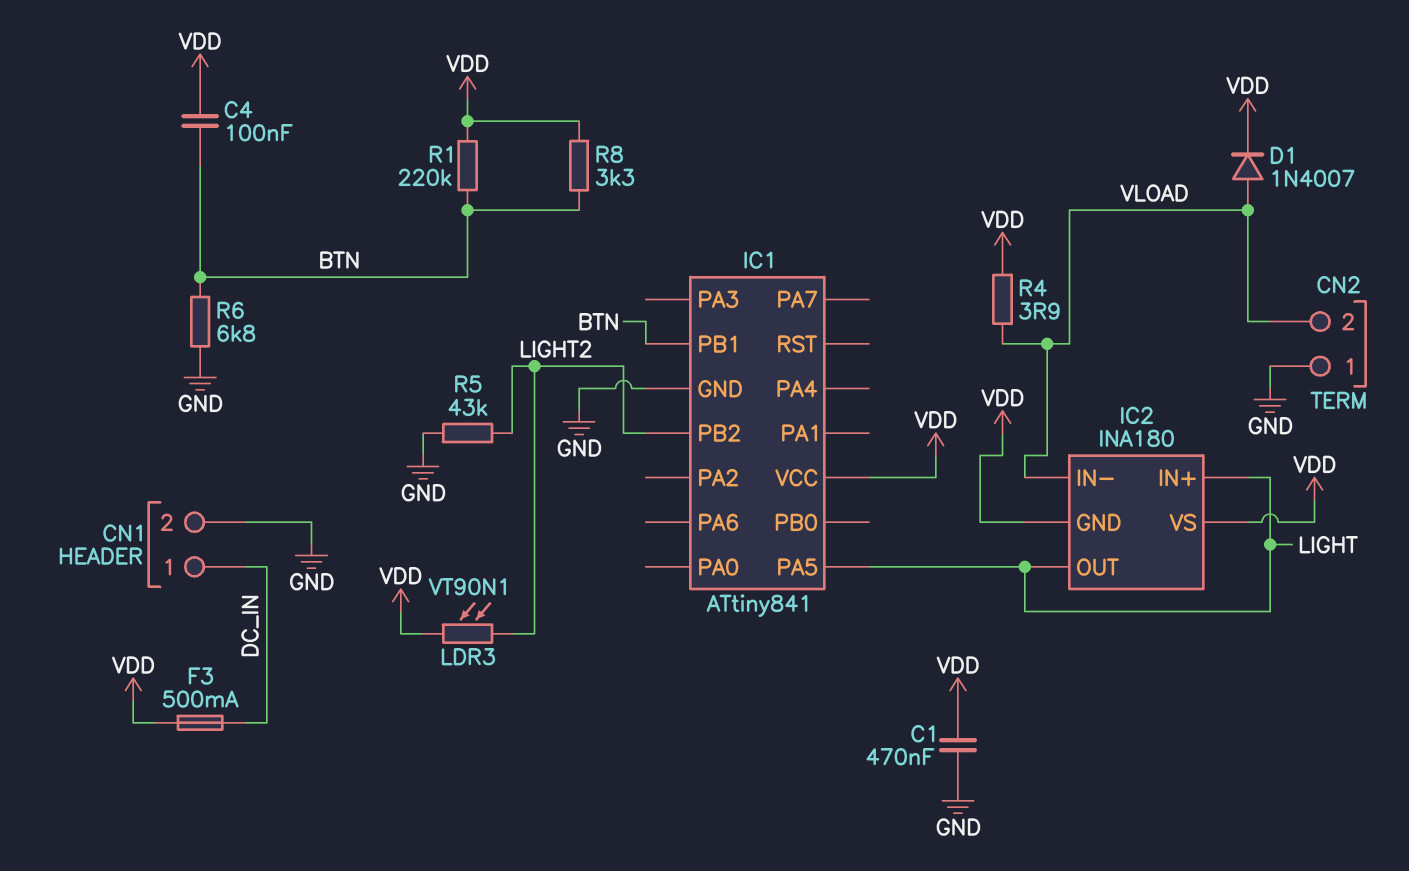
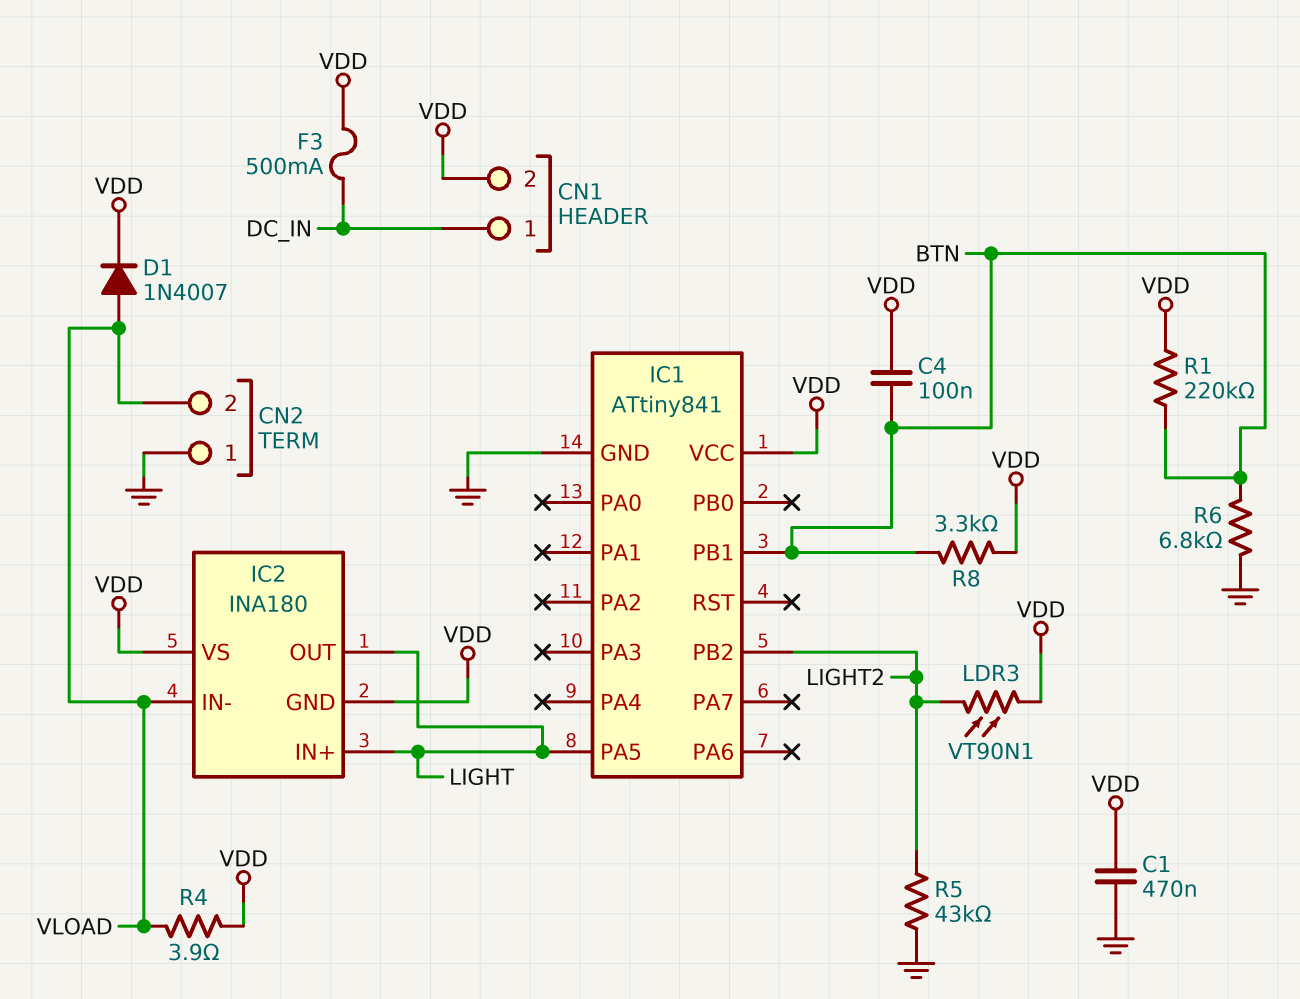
CN1 pin 2: GND -> VDD

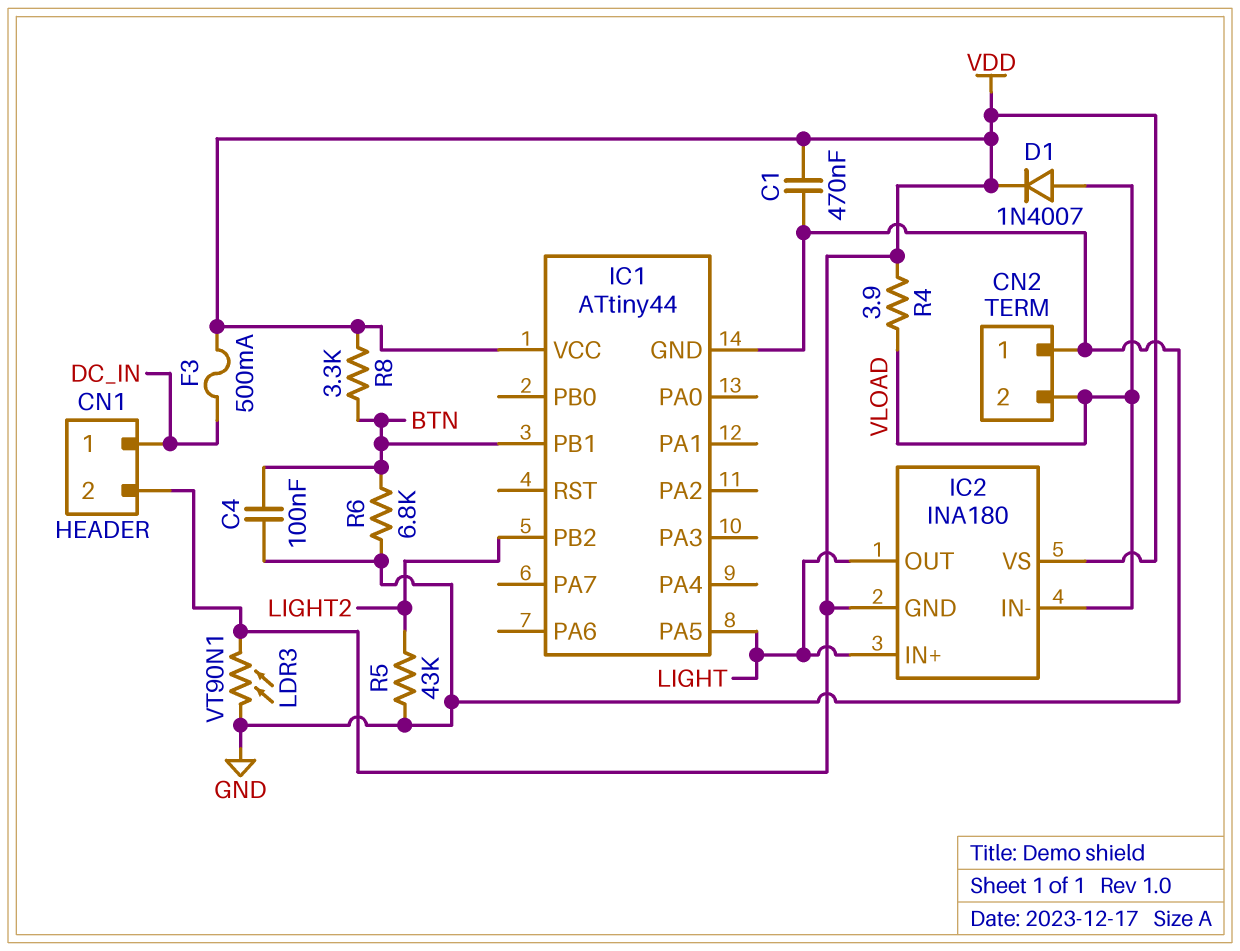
C4: 100nF (BTN, VDD) -> 100nF (BTN, GND)
IC1: ATtiny841 -> ATtiny44
LDR3: VT90N1 (LIGHT2, VDD) -> VT90N1 (GND, VDD)
R1: 220k (BTN, VDD) -> none

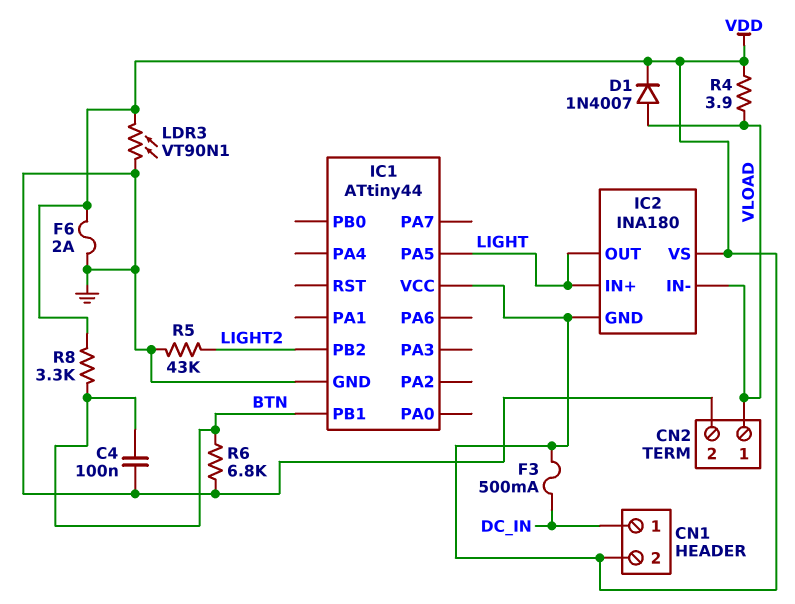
C1: 470nF (GND, VDD) -> none
CN2 pin 1: GND -> VLOAD
CN2 pin 2: VLOAD -> GND
F6: none -> 2A (GND, VDD)

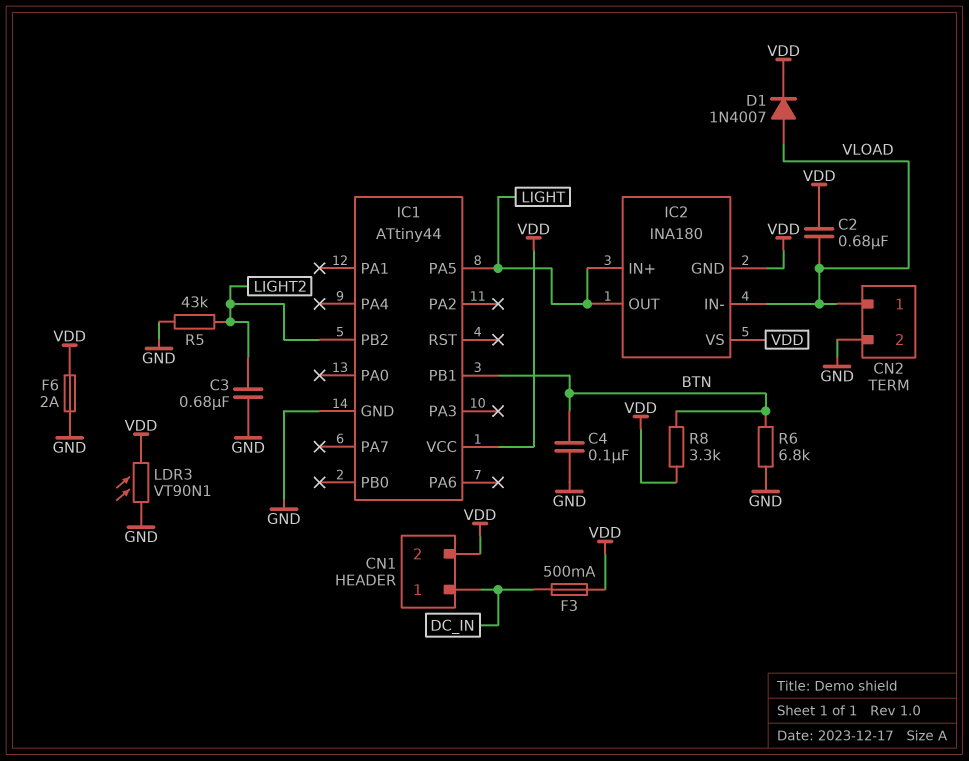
C2: none -> 680nF (VDD, VLOAD)
C3: none -> 680nF (GND, LIGHT2)
R4: 3.9 (VDD, VLOAD) -> none

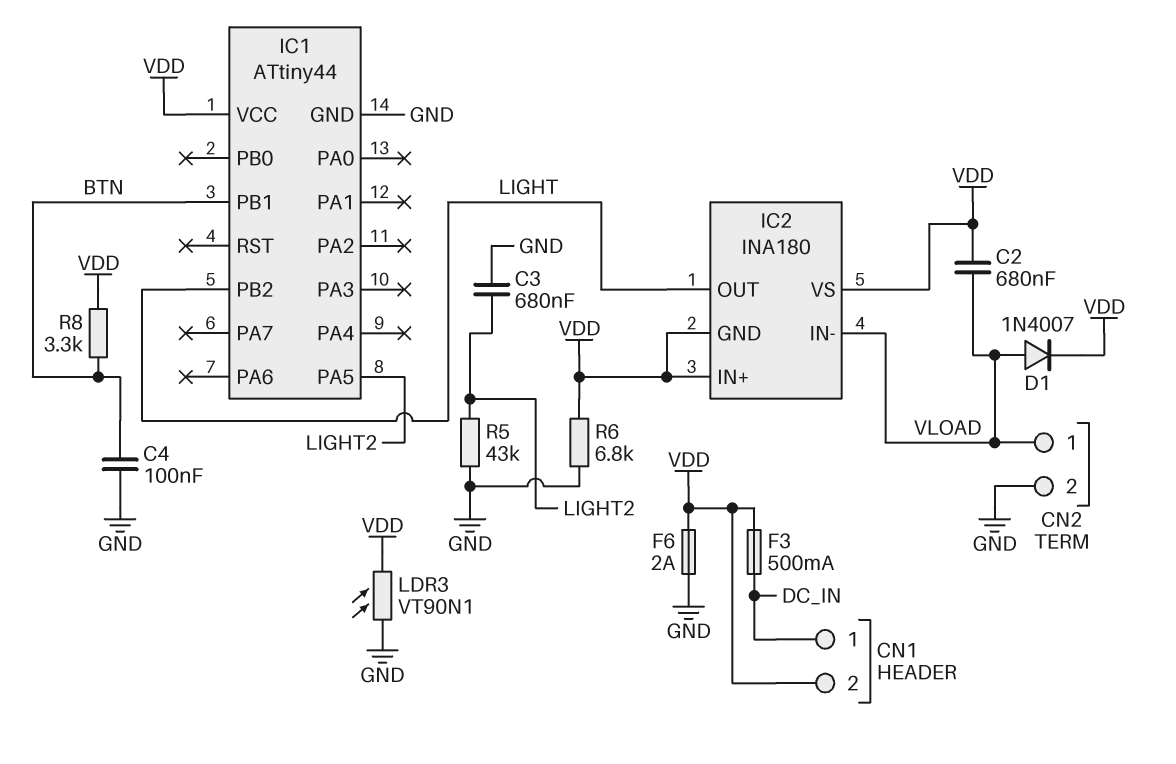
IC1 pin PA5: LIGHT -> LIGHT2
IC1 pin PB2: LIGHT2 -> LIGHT
IC2 pin IN+: LIGHT -> VDD
R6: 6.8k (BTN, GND) -> 6.8k (GND, VDD)

